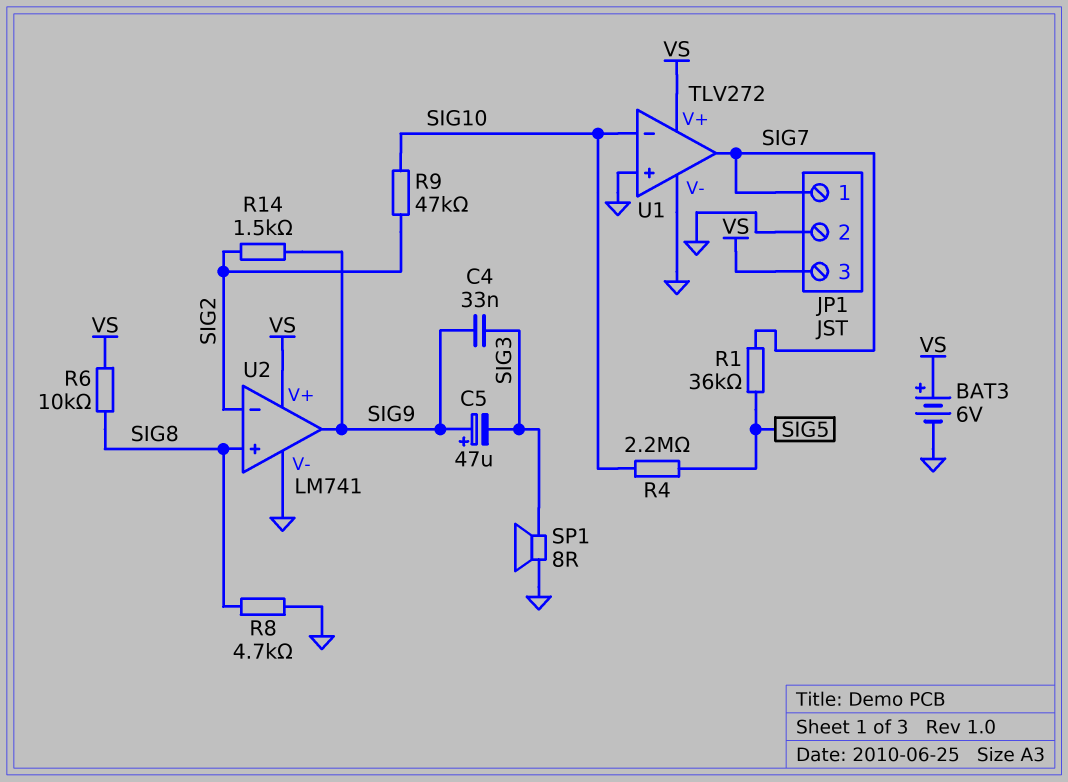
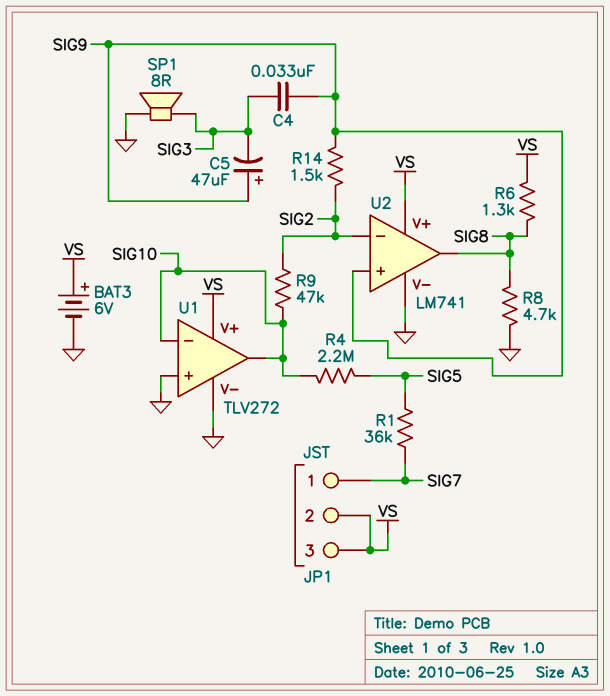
JP1 pin 2: GND -> VS
R6: 10k (SIG8, VS) -> 1.3k (SIG8, VS)
U1 pin out: SIG7 -> SIG10
U2 pin in+: SIG8 -> SIG9
U2 pin out: SIG9 -> SIG8

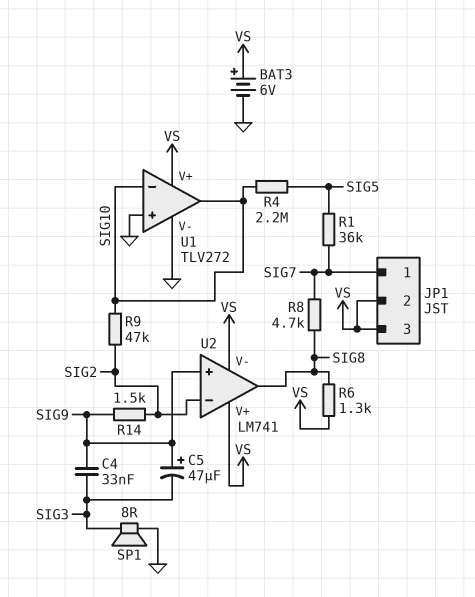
R8: 4.7k (GND, SIG8) -> 4.7k (SIG7, SIG8)
U2 pin V-: GND -> VS

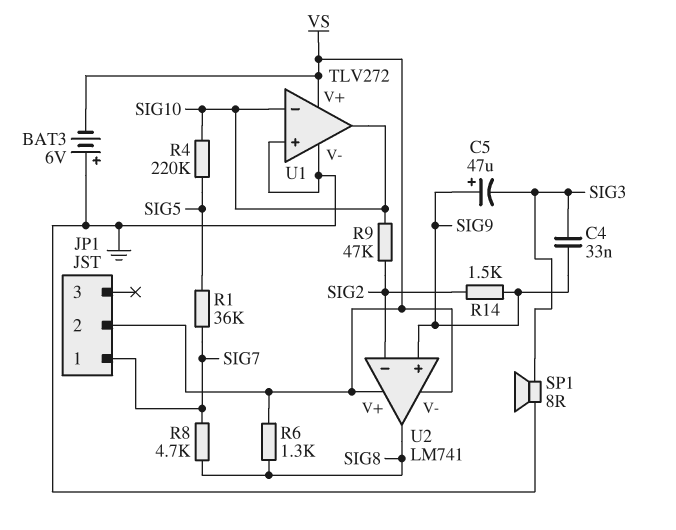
BAT3: 6V (plus VS, minus GND) -> 6V (plus GND, minus VS)
JP1 pin 3: VS -> none
R4: 2.2M (SIG5, SIG10) -> 220k (SIG5, SIG10)

